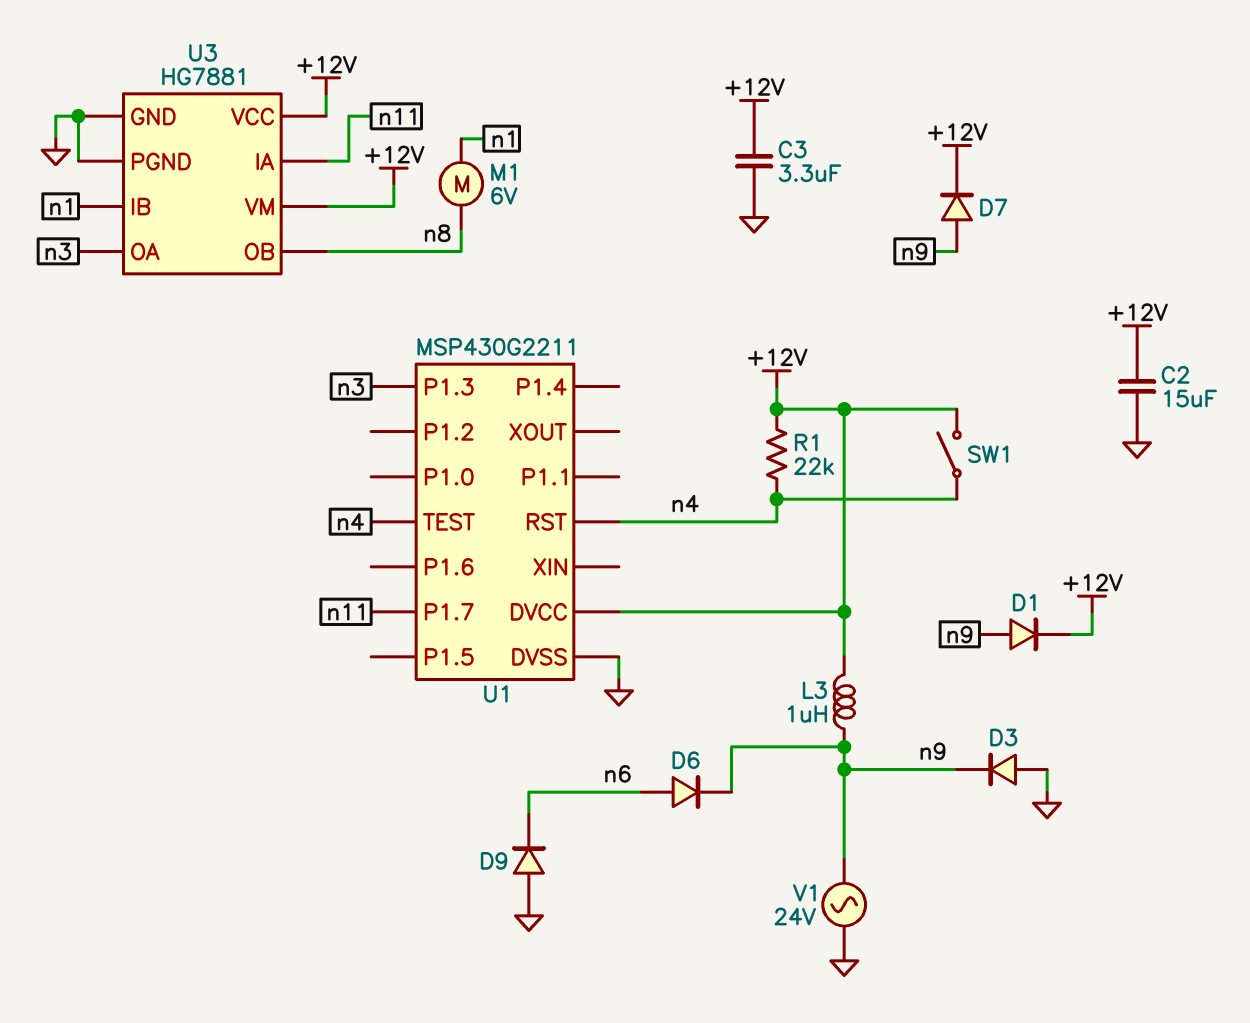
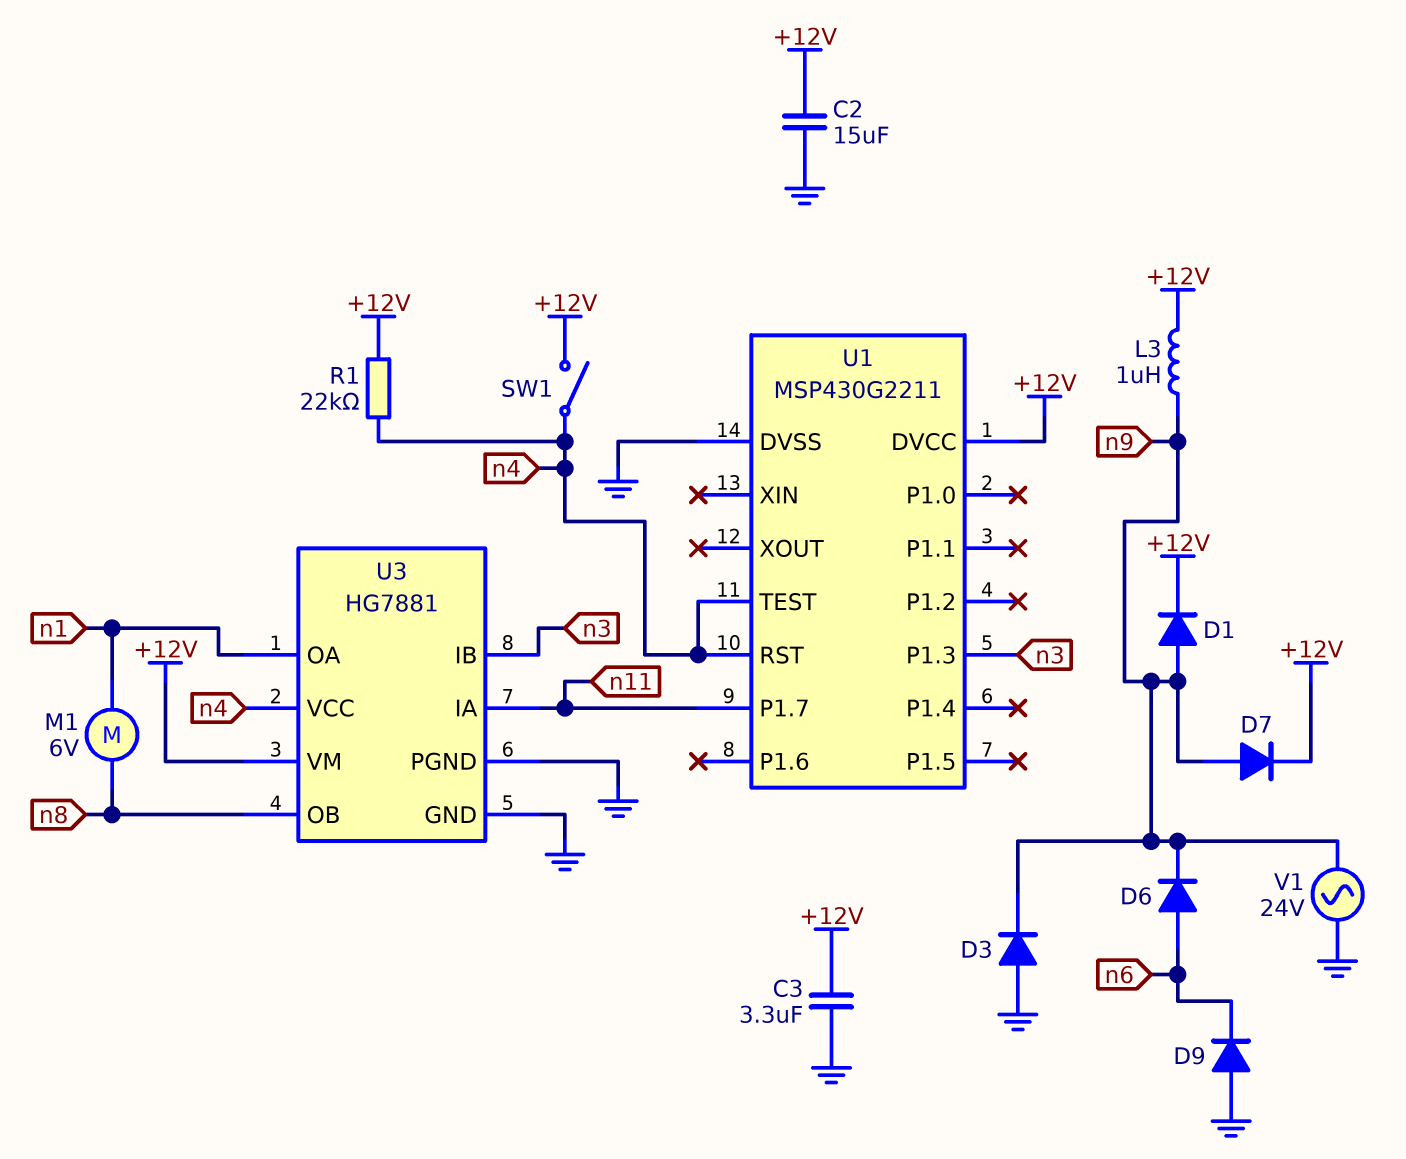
U3 pin IB: n1 -> n3
U3 pin OA: n3 -> n1
U3 pin VCC: +12V -> n4

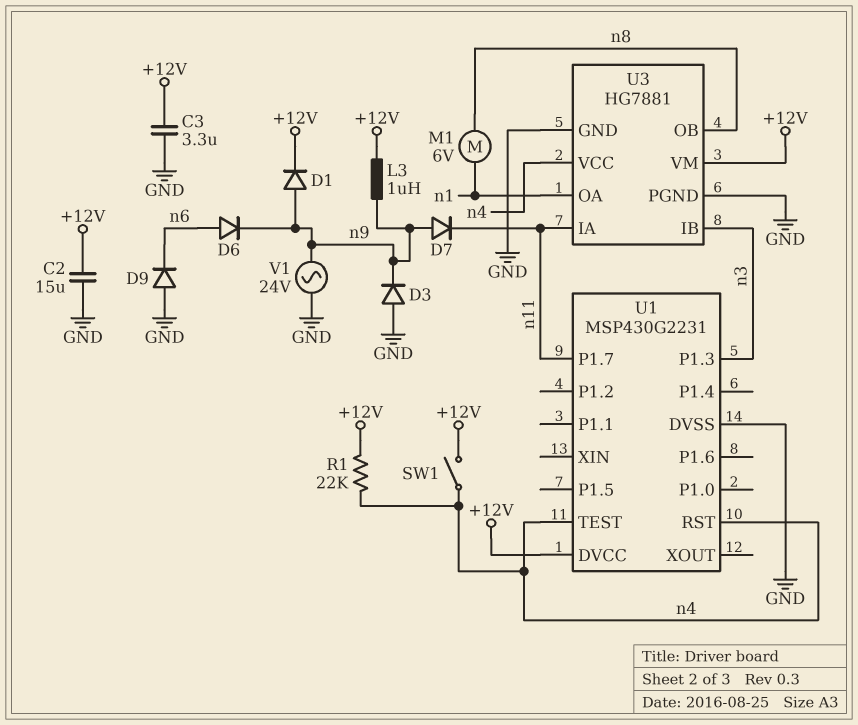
D7: diode (A n9, K +12V) -> diode (A n9, K n11)
U1: MSP430G2211 -> MSP430G2231

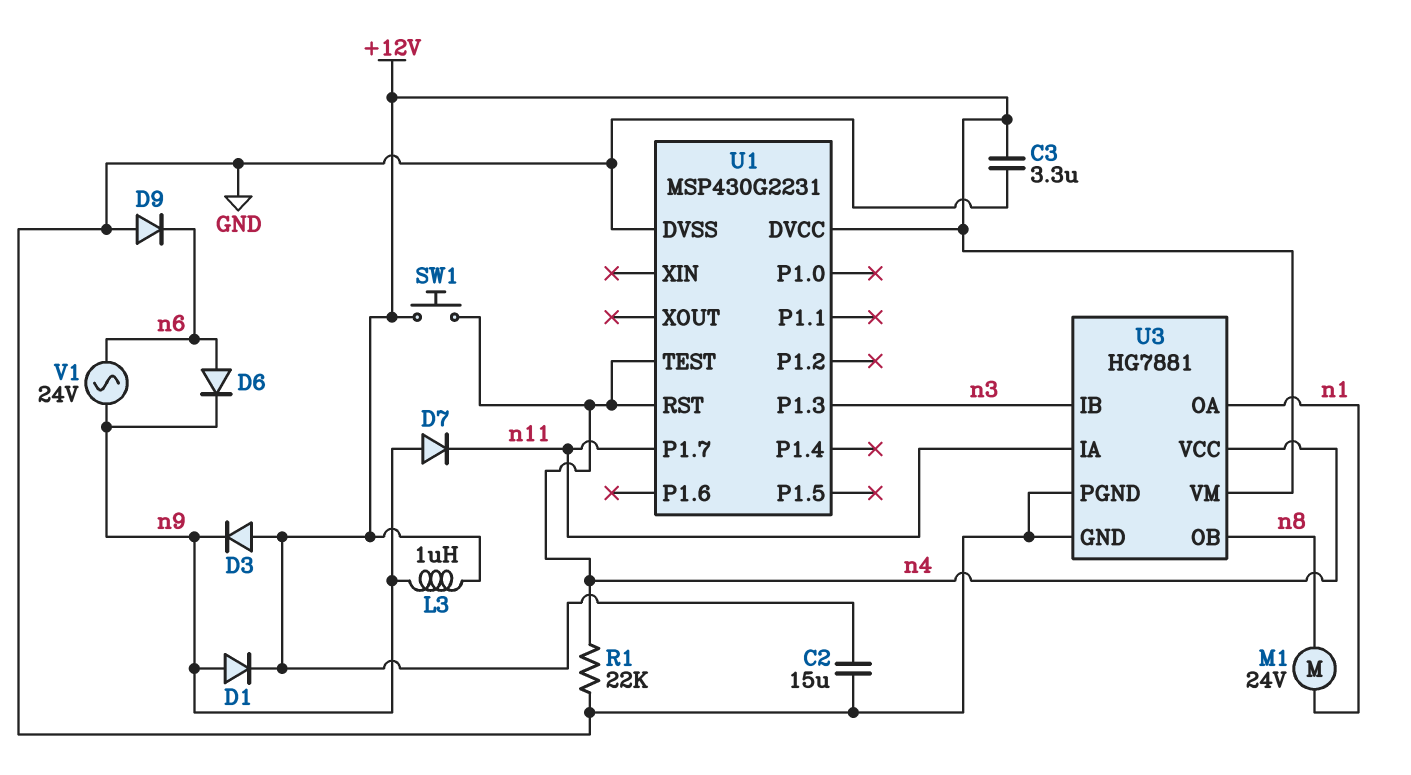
D3: diode (A GND, K n9) -> diode (A +12V, K n9)
M1: motor 6V (n1, n8) -> motor 24V (n1, n8)
R1: 22k (+12V, n4) -> 22k (GND, n4)
SW1: switch (+12V, n4) -> button (+12V, n4)
V1: AC 24V (GND, n9) -> AC 24V (n6, n9)

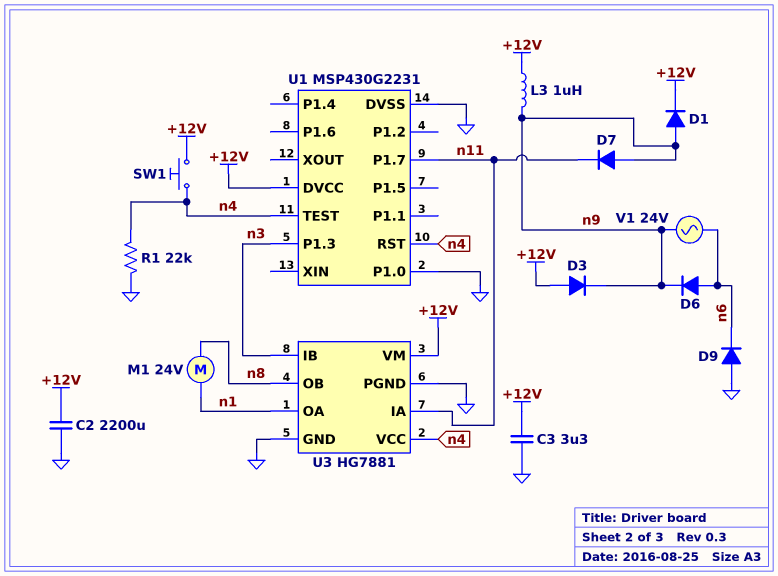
C2: 15uF (+12V, GND) -> 2200uF (+12V, GND)
U1 pin P1.0: none -> GND

